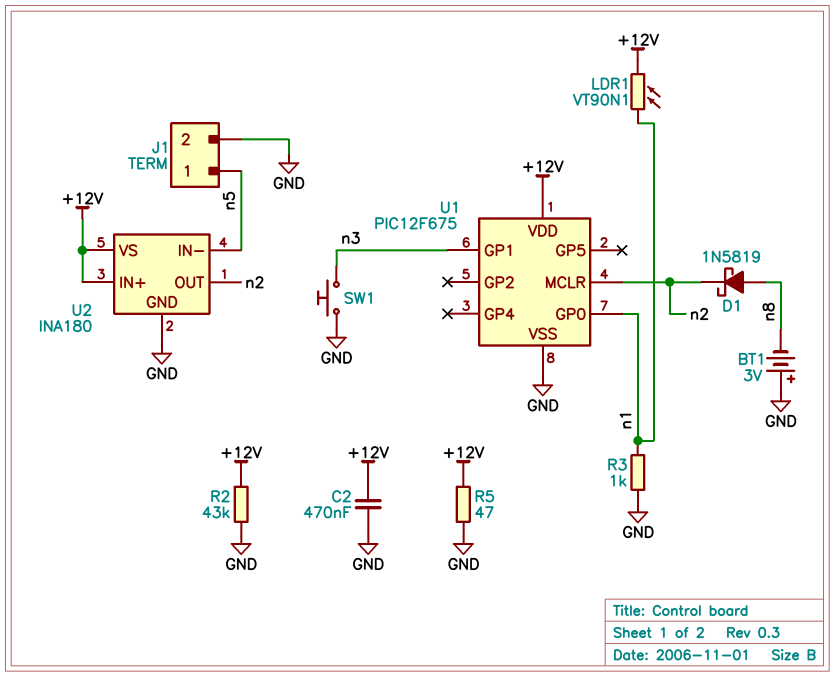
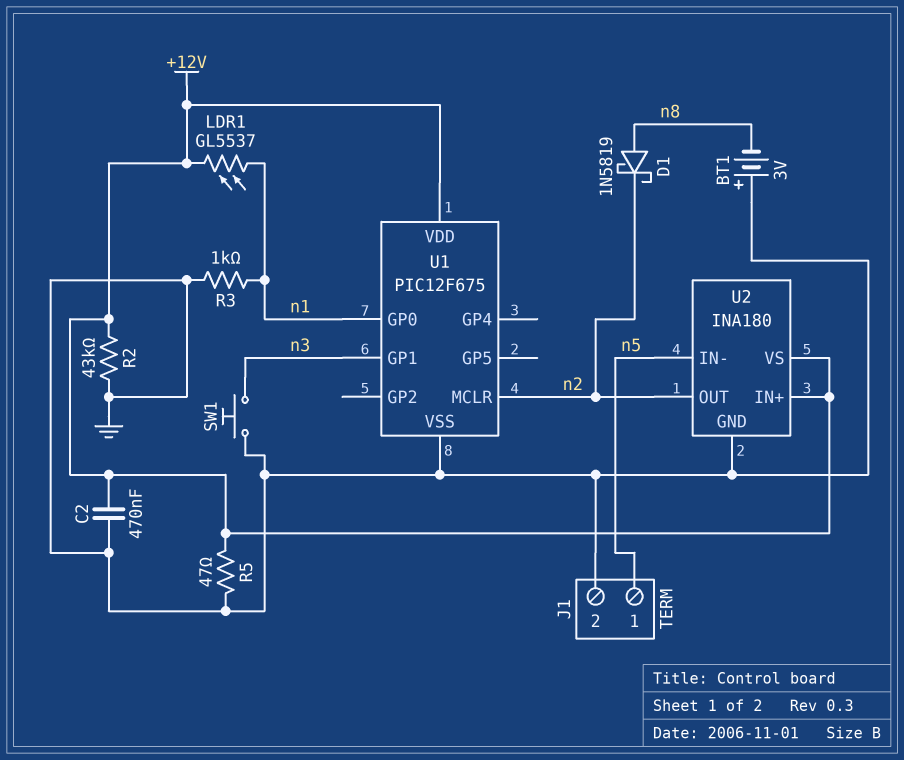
LDR1: VT90N1 (+12V, n1) -> GL5537 (+12V, n1)

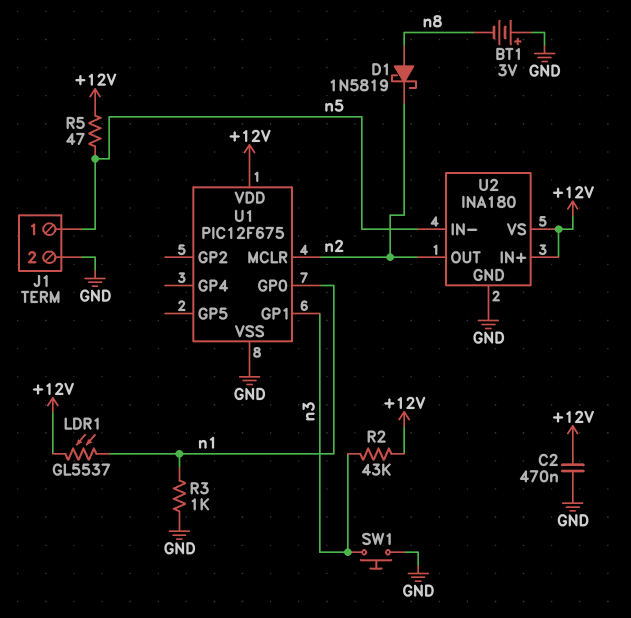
R2: 43k (+12V, GND) -> 43k (+12V, n3)
R5: 47 (+12V, GND) -> 47 (+12V, n5)

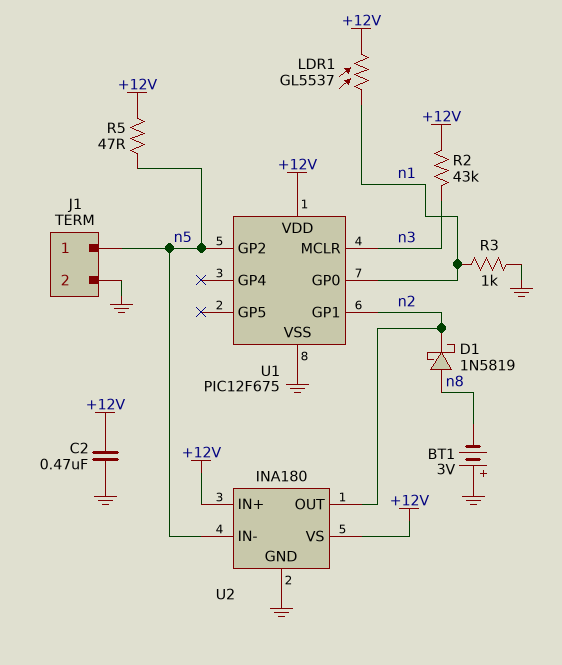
SW1: button (GND, n3) -> none
U1 pin GP1: n3 -> n2
U1 pin GP2: none -> n5
U1 pin MCLR: n2 -> n3

